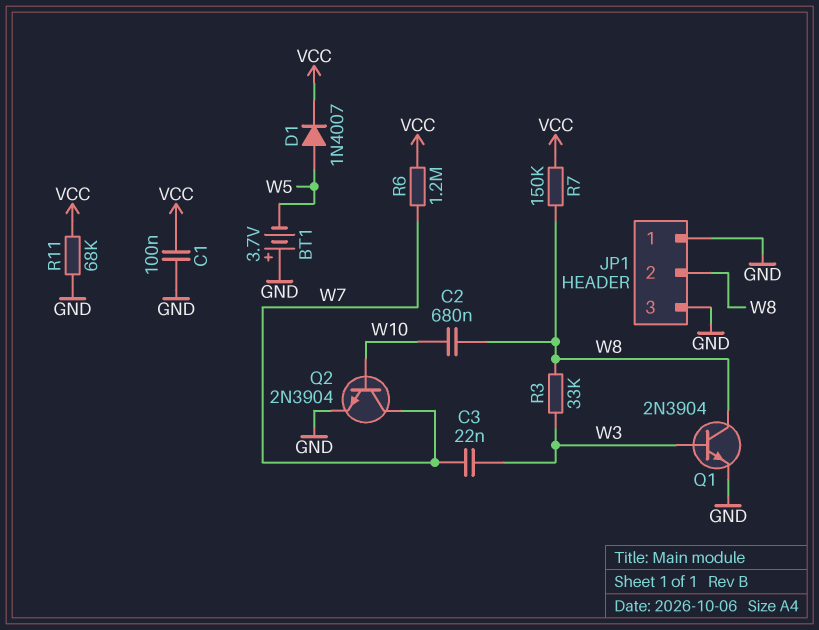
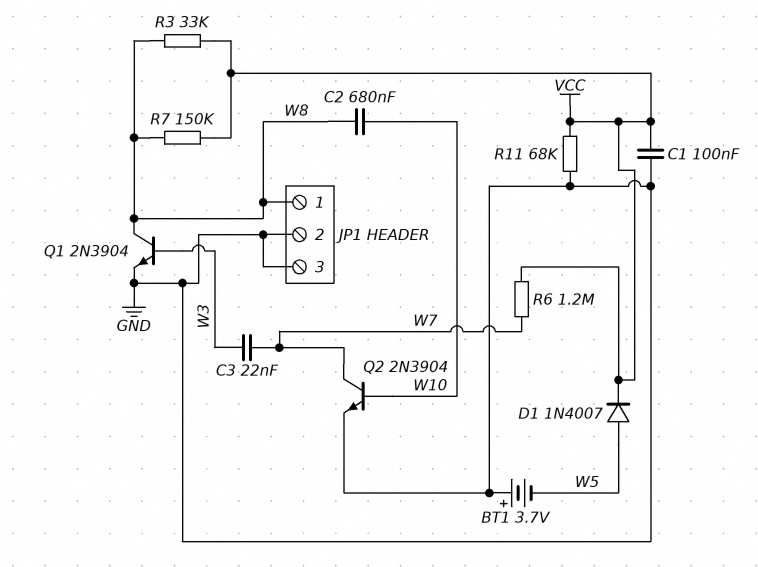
JP1 pin 1: GND -> W8
JP1 pin 2: W8 -> GND
R3: 33k (W3, W8) -> 33k (VCC, W8)

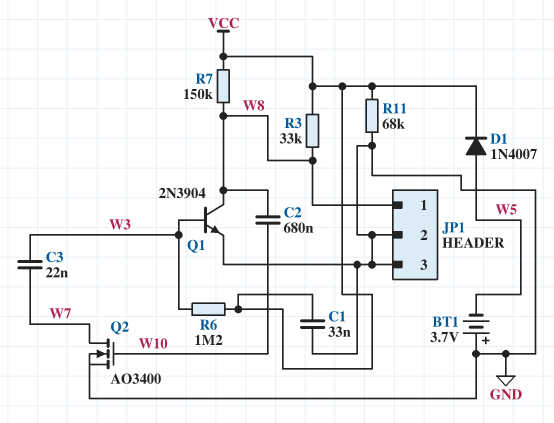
C1: 100nF (GND, VCC) -> 33nF (GND, VCC)
Q2: NPN 2N3904 (B W10, C W7, E GND) -> NMOS AO3400 (G W10, D W7, S GND)
R6: 1.2M (VCC, W7) -> 1.2M (VCC, W3)

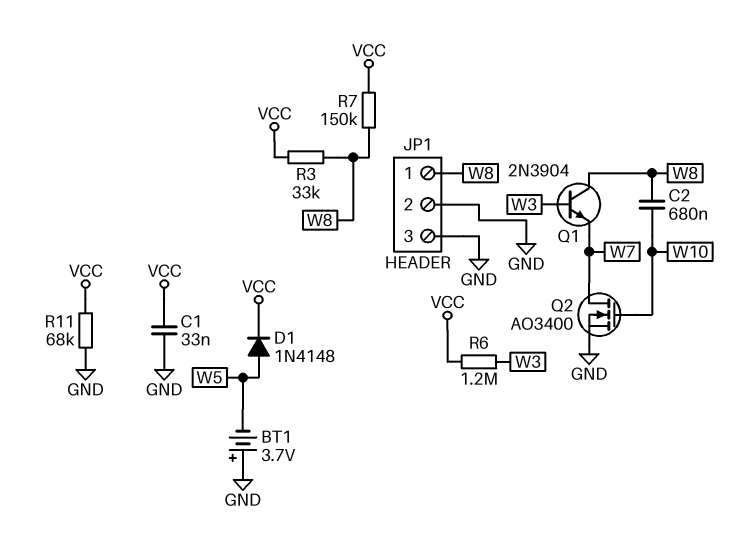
C3: 22nF (W3, W7) -> none
D1: diode 1N4007 (A W5, K VCC) -> diode 1N4148 (A W5, K VCC)
Q1: NPN 2N3904 (B W3, C W8, E GND) -> NPN 2N3904 (B W3, C W8, E W7)

